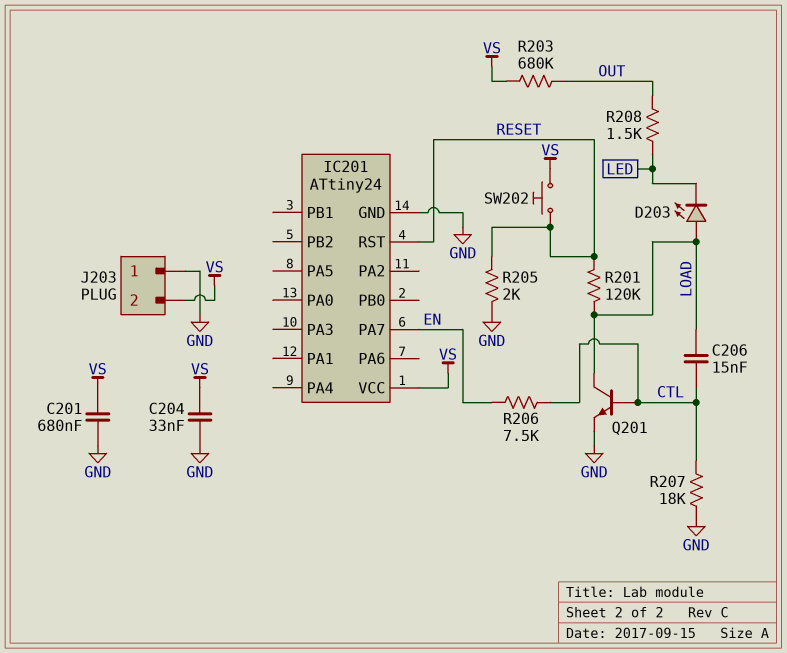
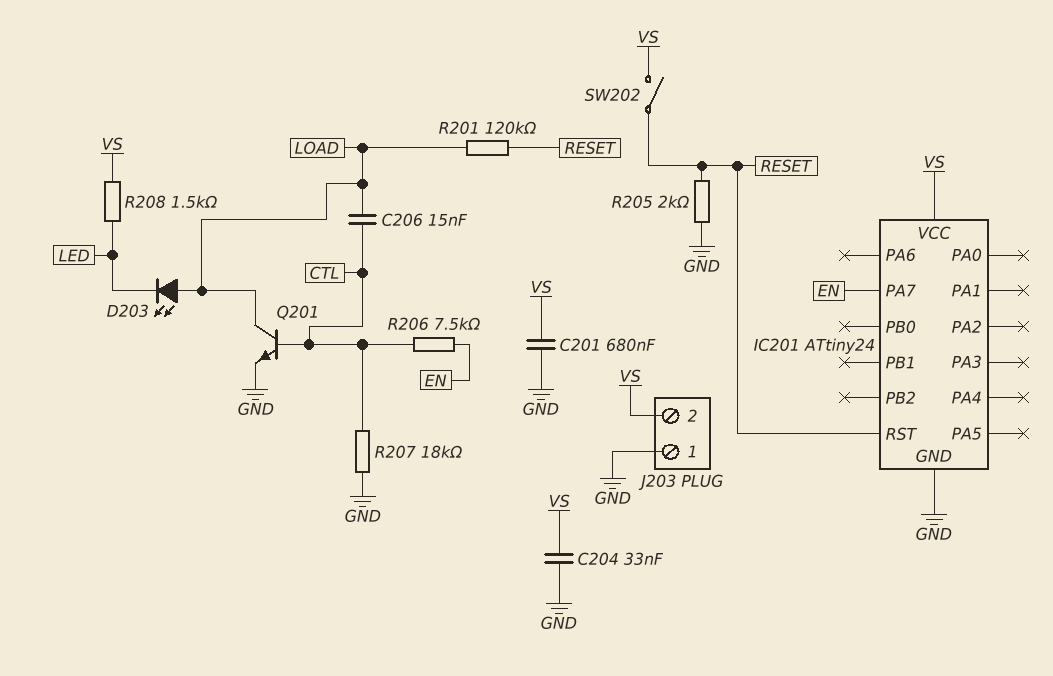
R203: 680k (OUT, VS) -> none
R208: 1.5k (LED, OUT) -> 1.5k (LED, VS)
SW202: button (RESET, VS) -> switch (RESET, VS)

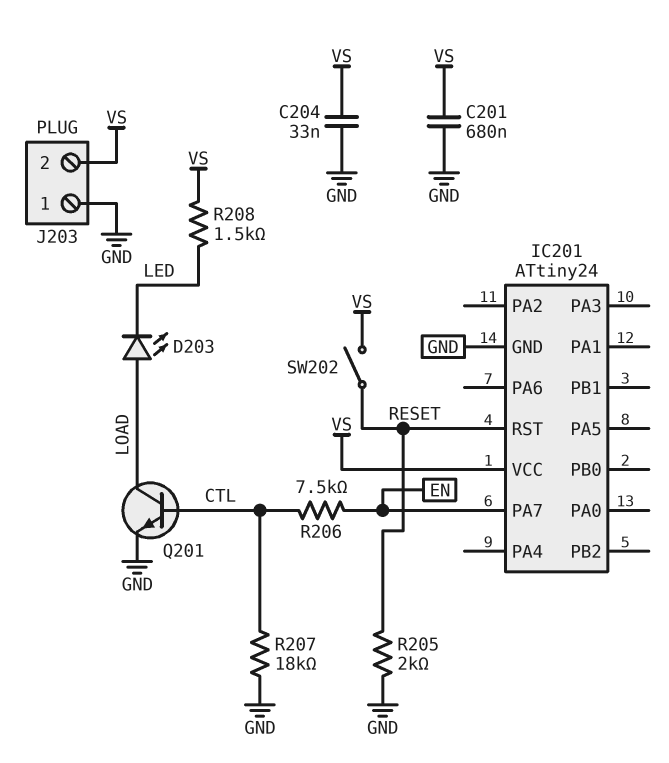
C206: 15nF (CTL, LOAD) -> none
R201: 120k (LOAD, RESET) -> none

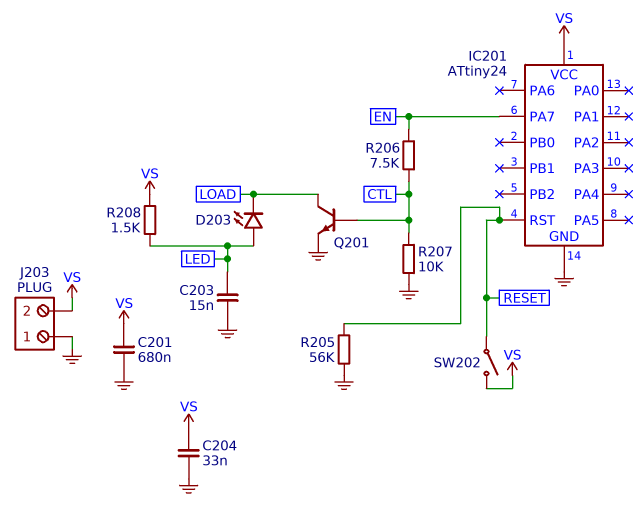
C203: none -> 15nF (GND, LED)
D203: LED (A LOAD, K LED) -> LED (A LED, K LOAD)
R205: 2k (GND, RESET) -> 56k (GND, RESET)
R207: 18k (CTL, GND) -> 10k (CTL, GND)

